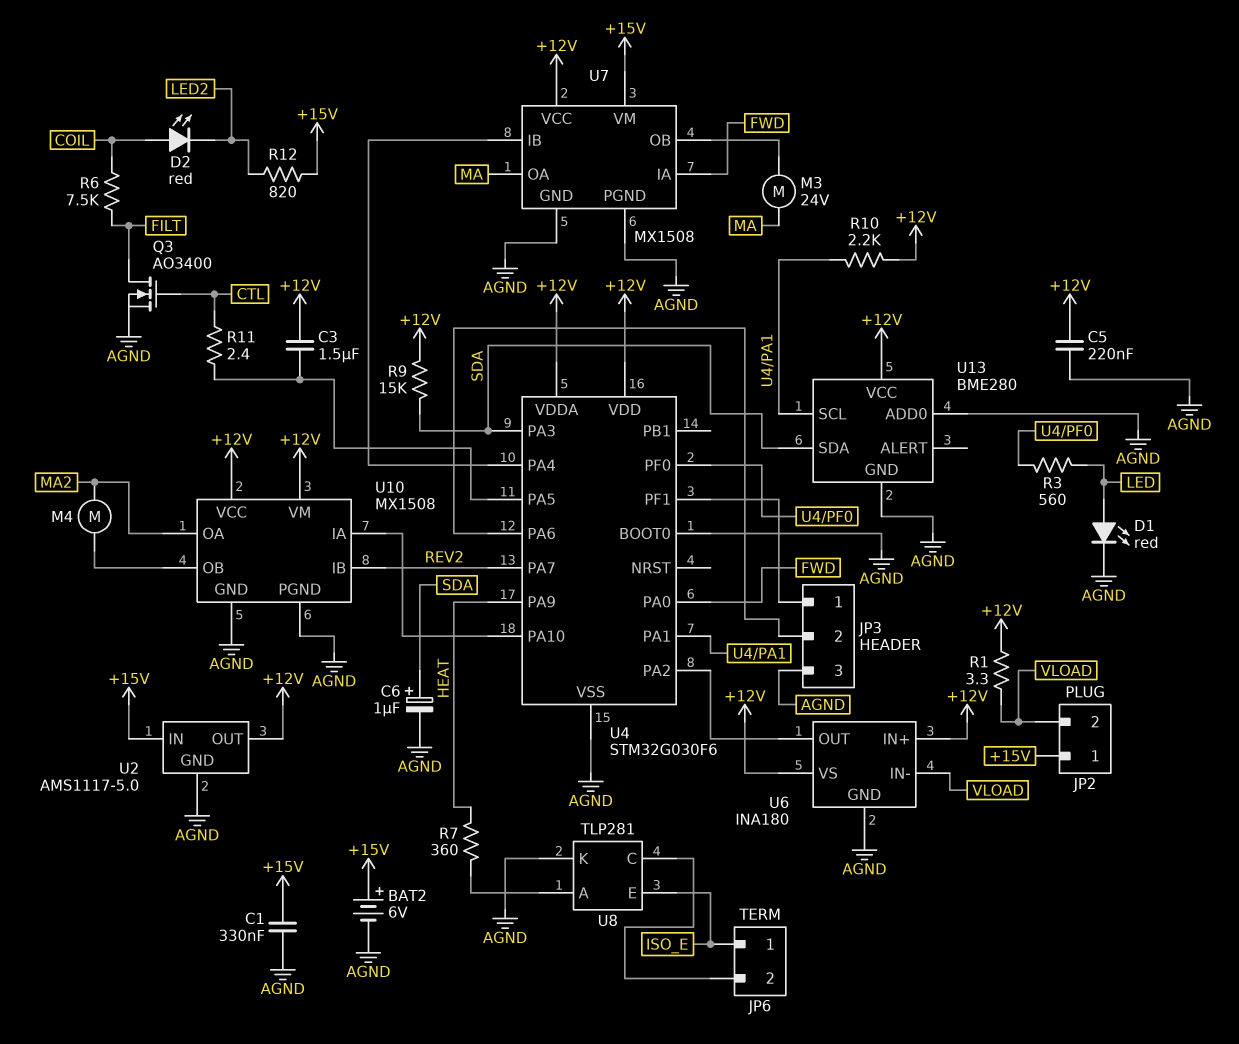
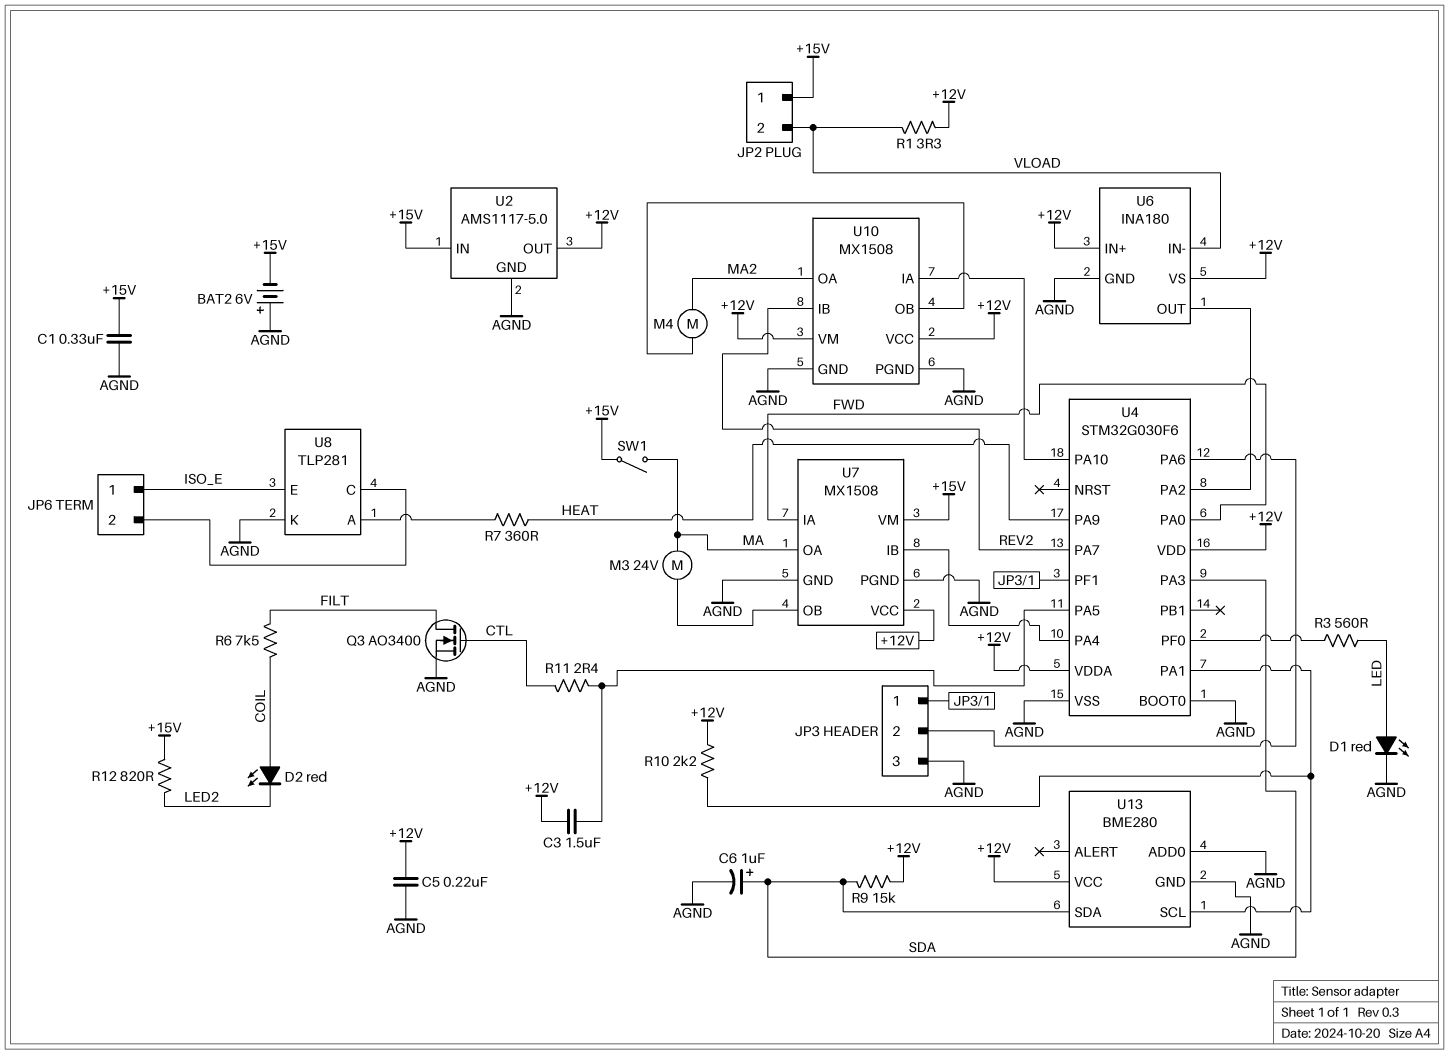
BAT2: 6V (plus +15V, minus AGND) -> 6V (plus AGND, minus +15V)
SW1: none -> switch (+15V, MA)

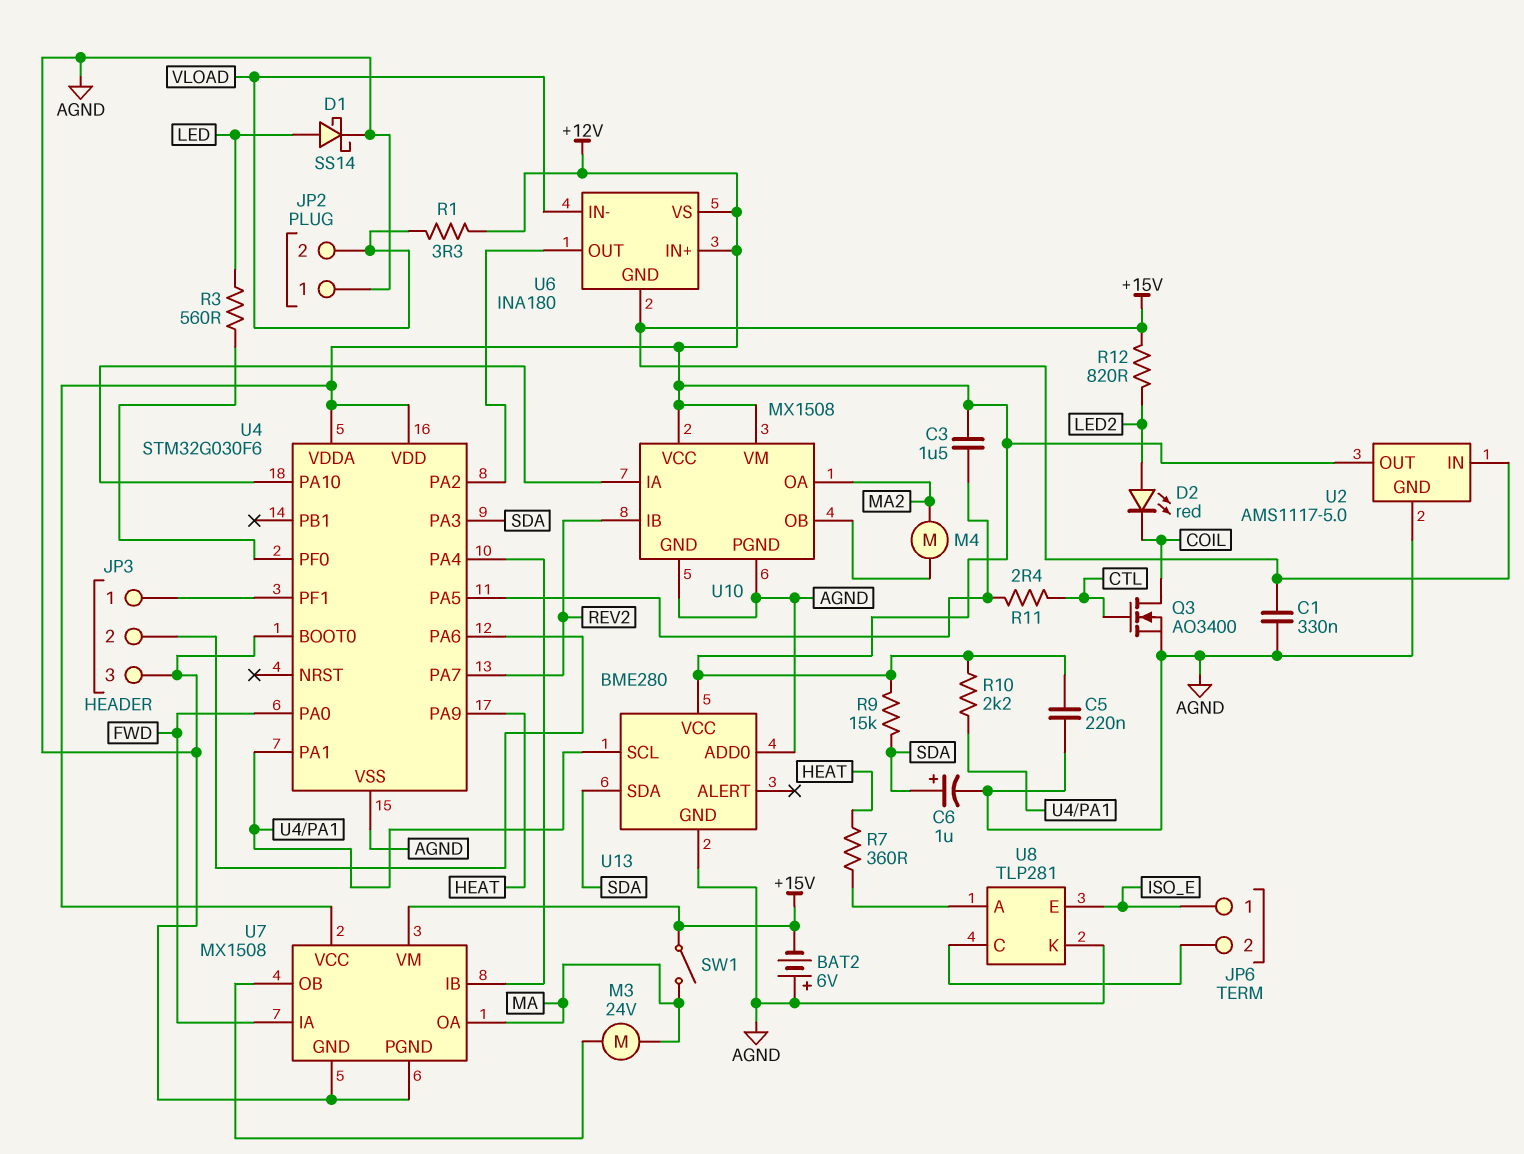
D1: LED red (A LED, K AGND) -> schottky SS14 (A LED, K AGND)
D2: LED red (A COIL, K LED2) -> LED red (A LED2, K COIL)
JP2 pin 1: +15V -> AGND
Q3: NMOS AO3400 (G CTL, D FILT, S AGND) -> NMOS AO3400 (G CTL, D COIL, S AGND)
R6: 7.5k (COIL, FILT) -> none
U6 pin GND: AGND -> +15V

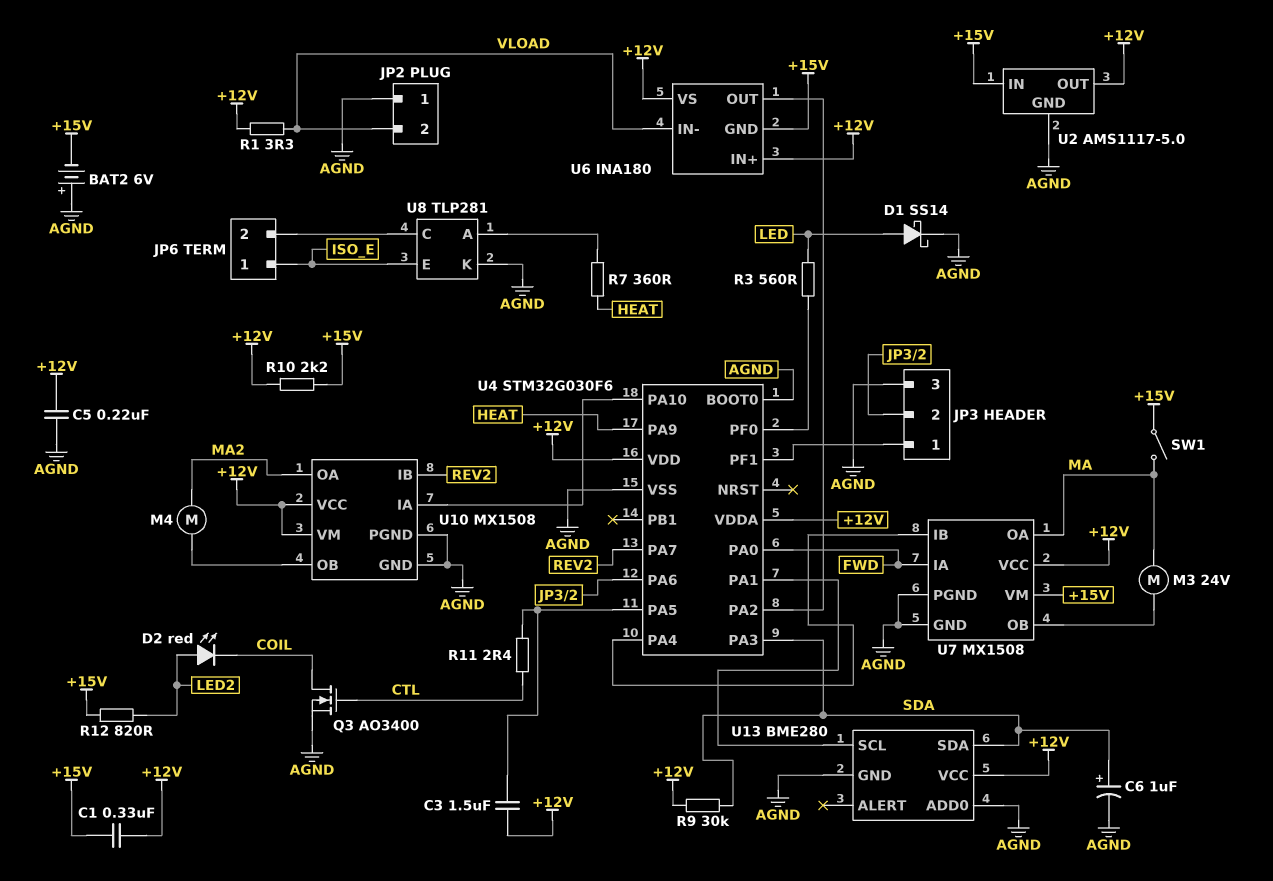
C1: 330nF (+15V, AGND) -> 330nF (+12V, +15V)
R9: 15k (+12V, SDA) -> 30k (+12V, SDA)
R10: 2.2k (+12V, U4/PA1) -> 2.2k (+12V, +15V)

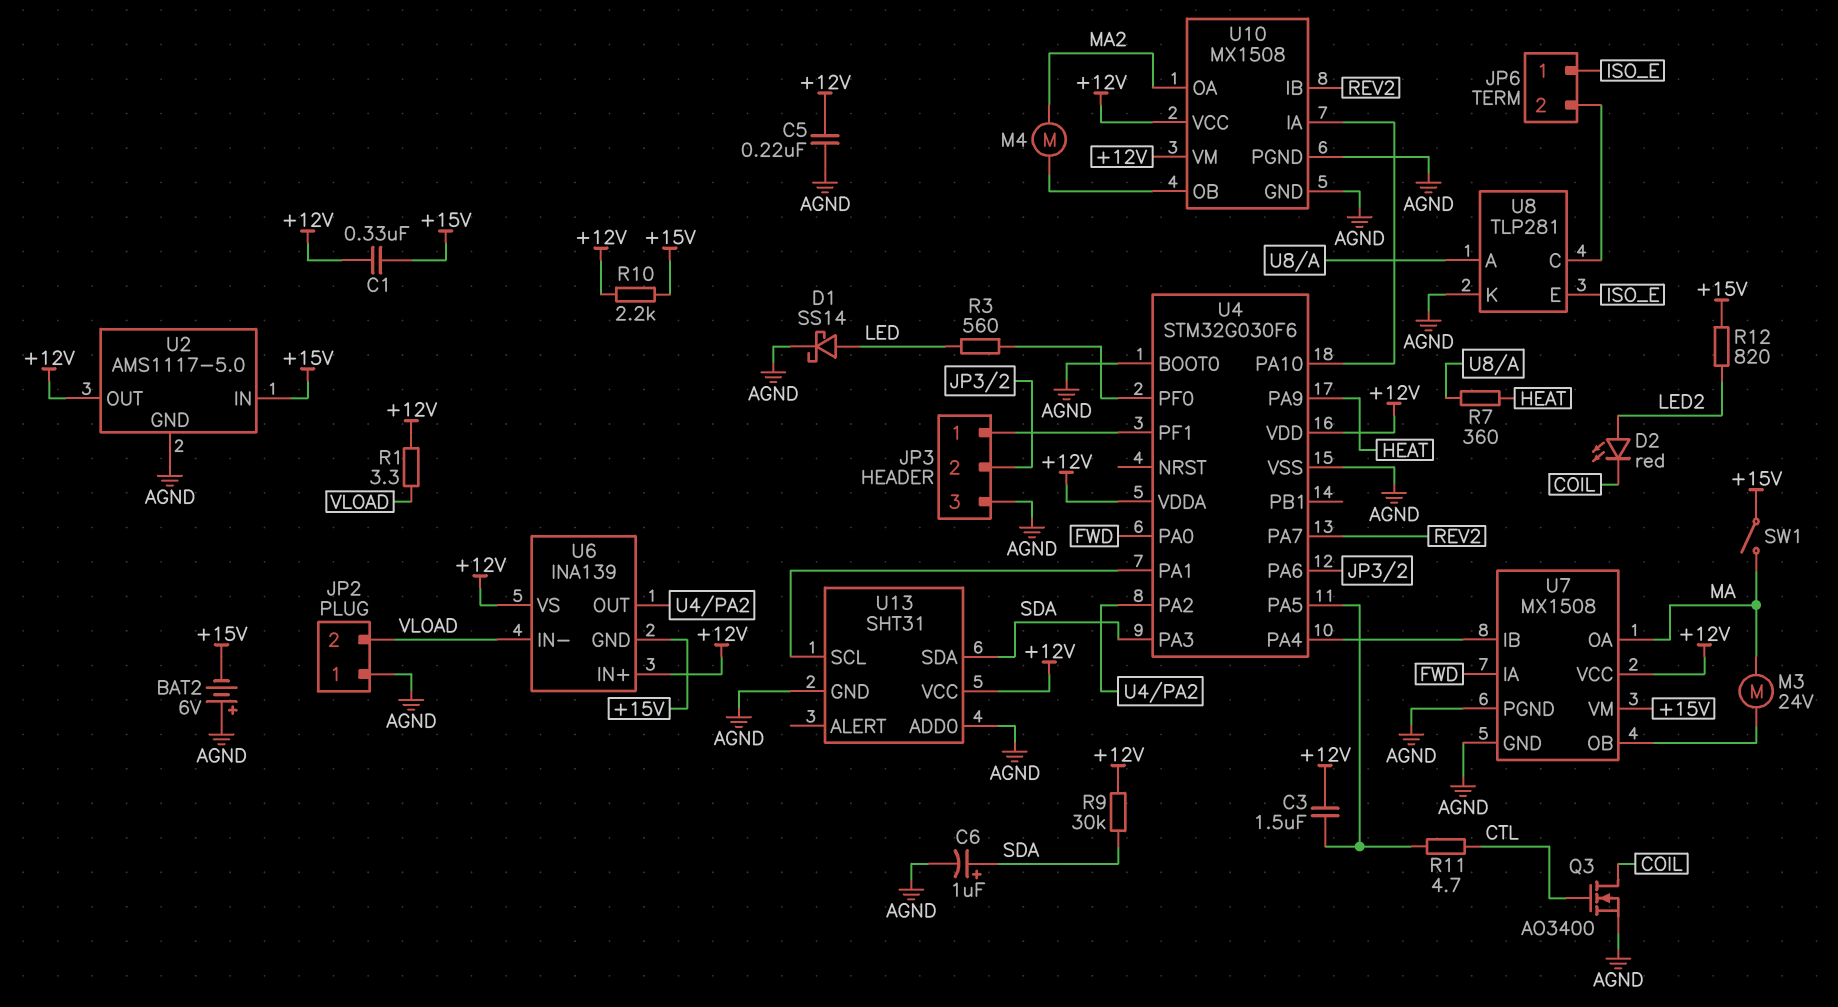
R11: 2.4 (CTL, U4/PA5) -> 4.7 (CTL, U4/PA5)
U6: INA180 -> INA139
U13: BME280 -> SHT31

